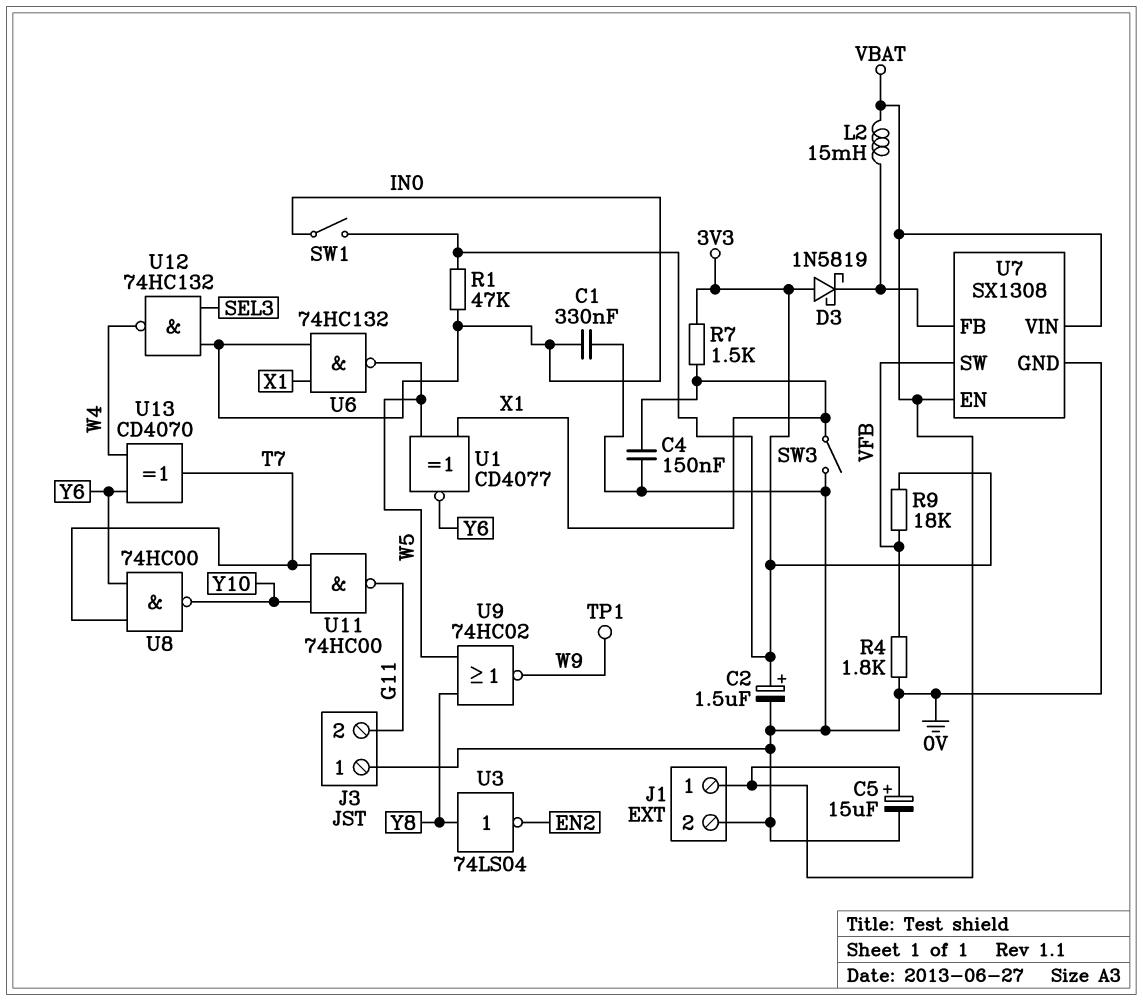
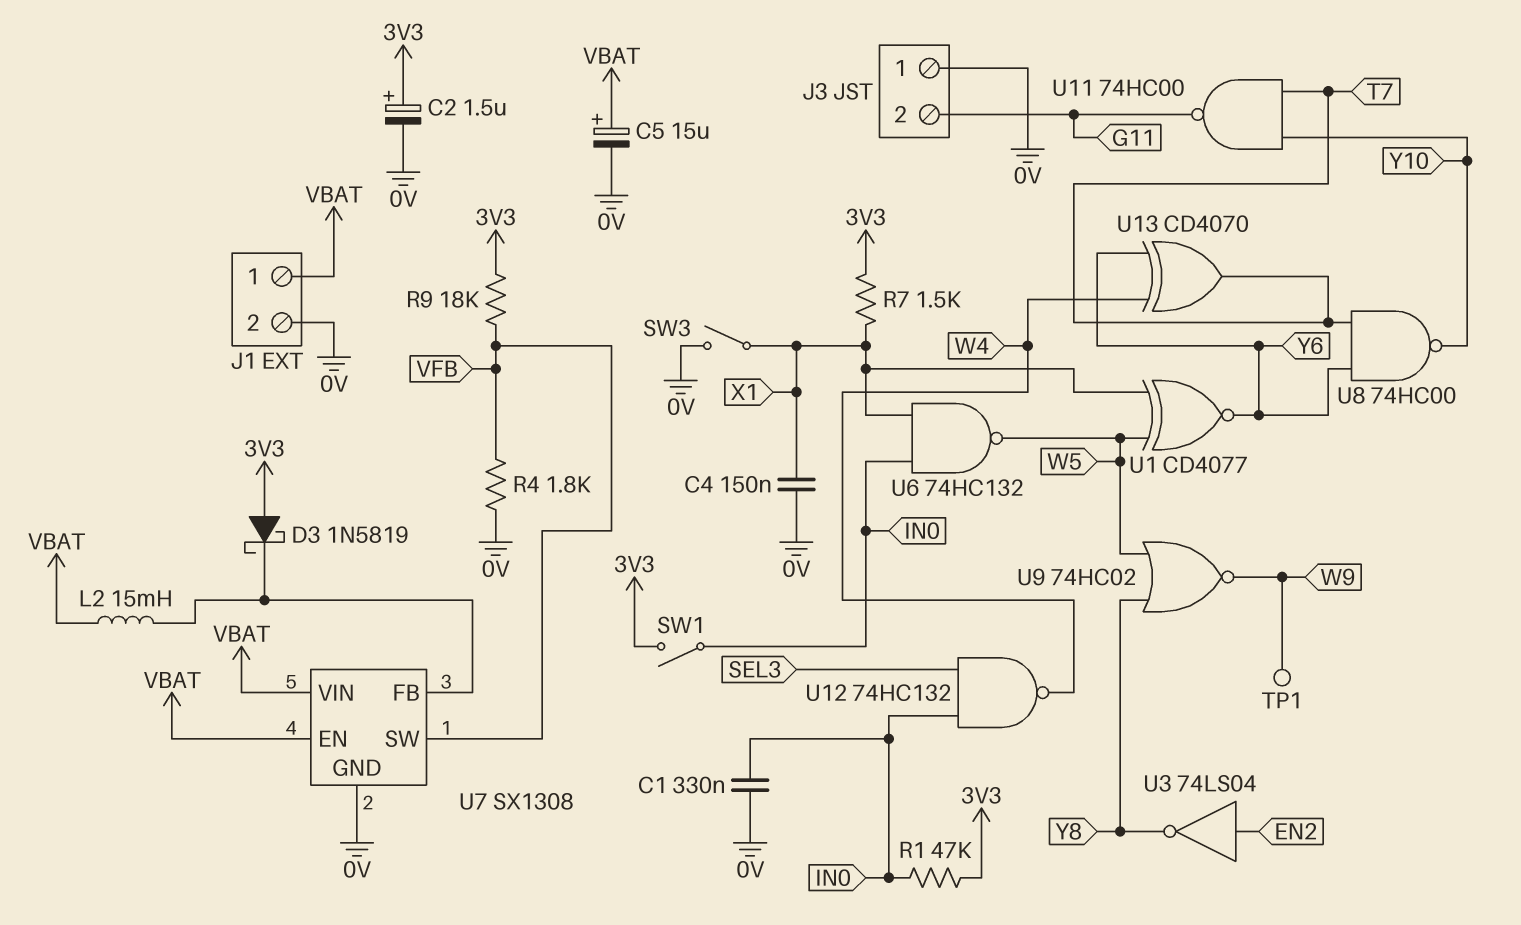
U3: NOT 74LS04 (in Y8, out EN2) -> NOT 74LS04 (in EN2, out Y8)

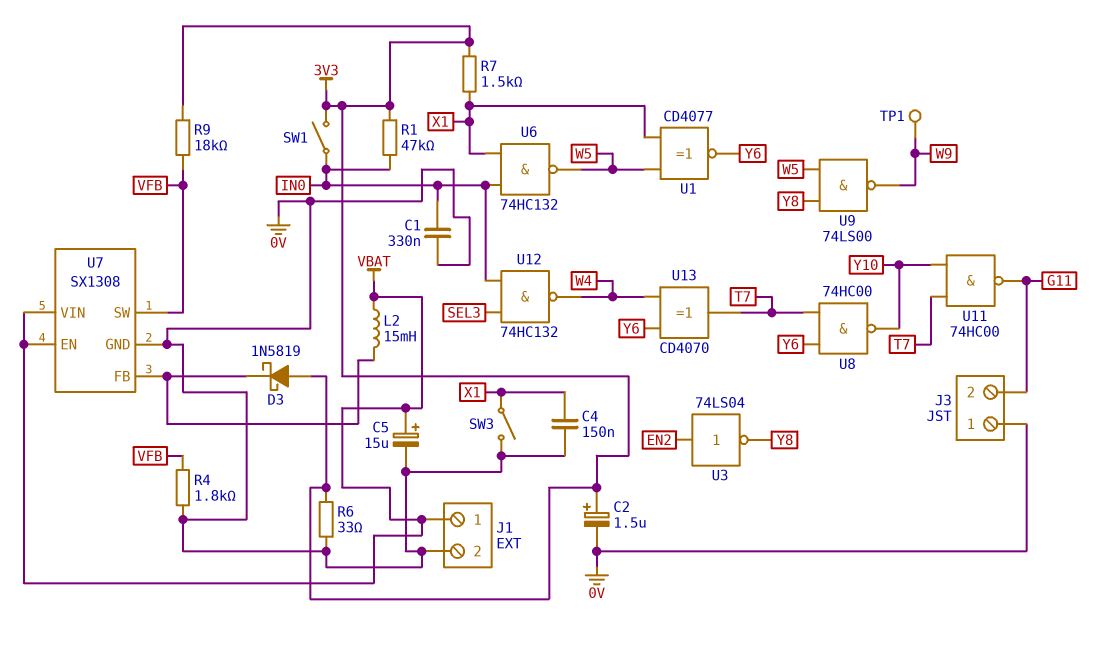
R6: none -> 33 (0V, 3V3)
U9: NOR 74HC02 (in W5, in Y8, out W9) -> NAND 74LS00 (in W5, in Y8, out W9)

